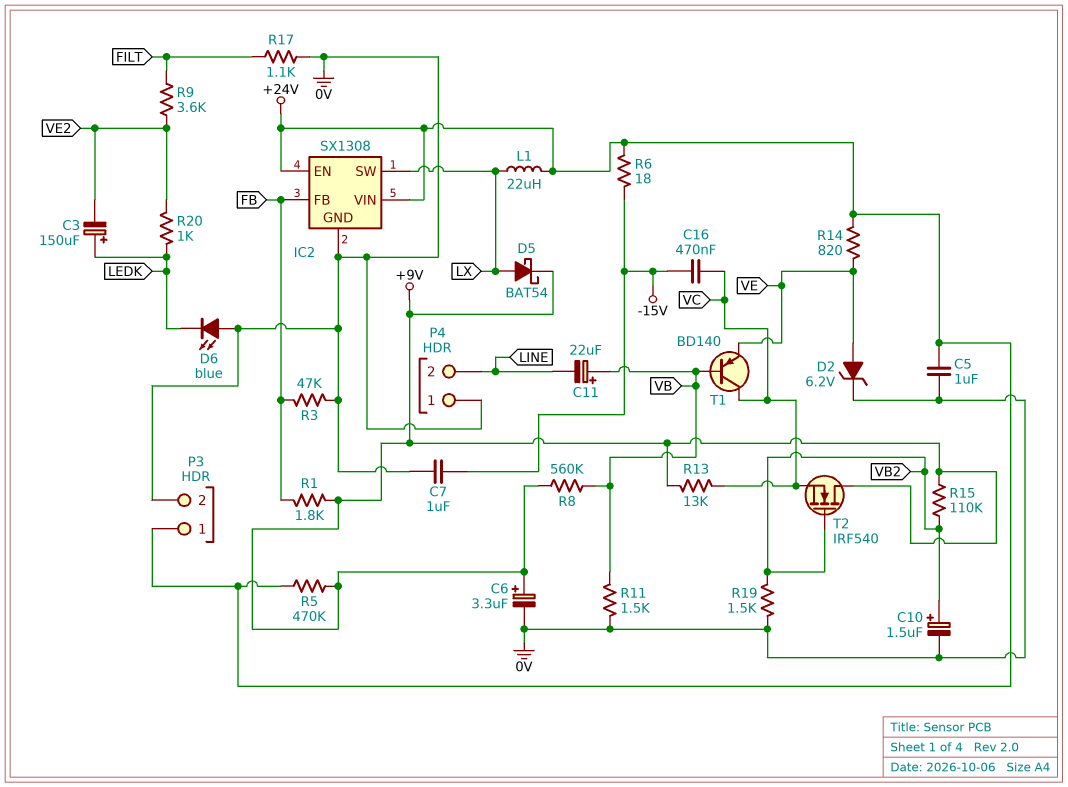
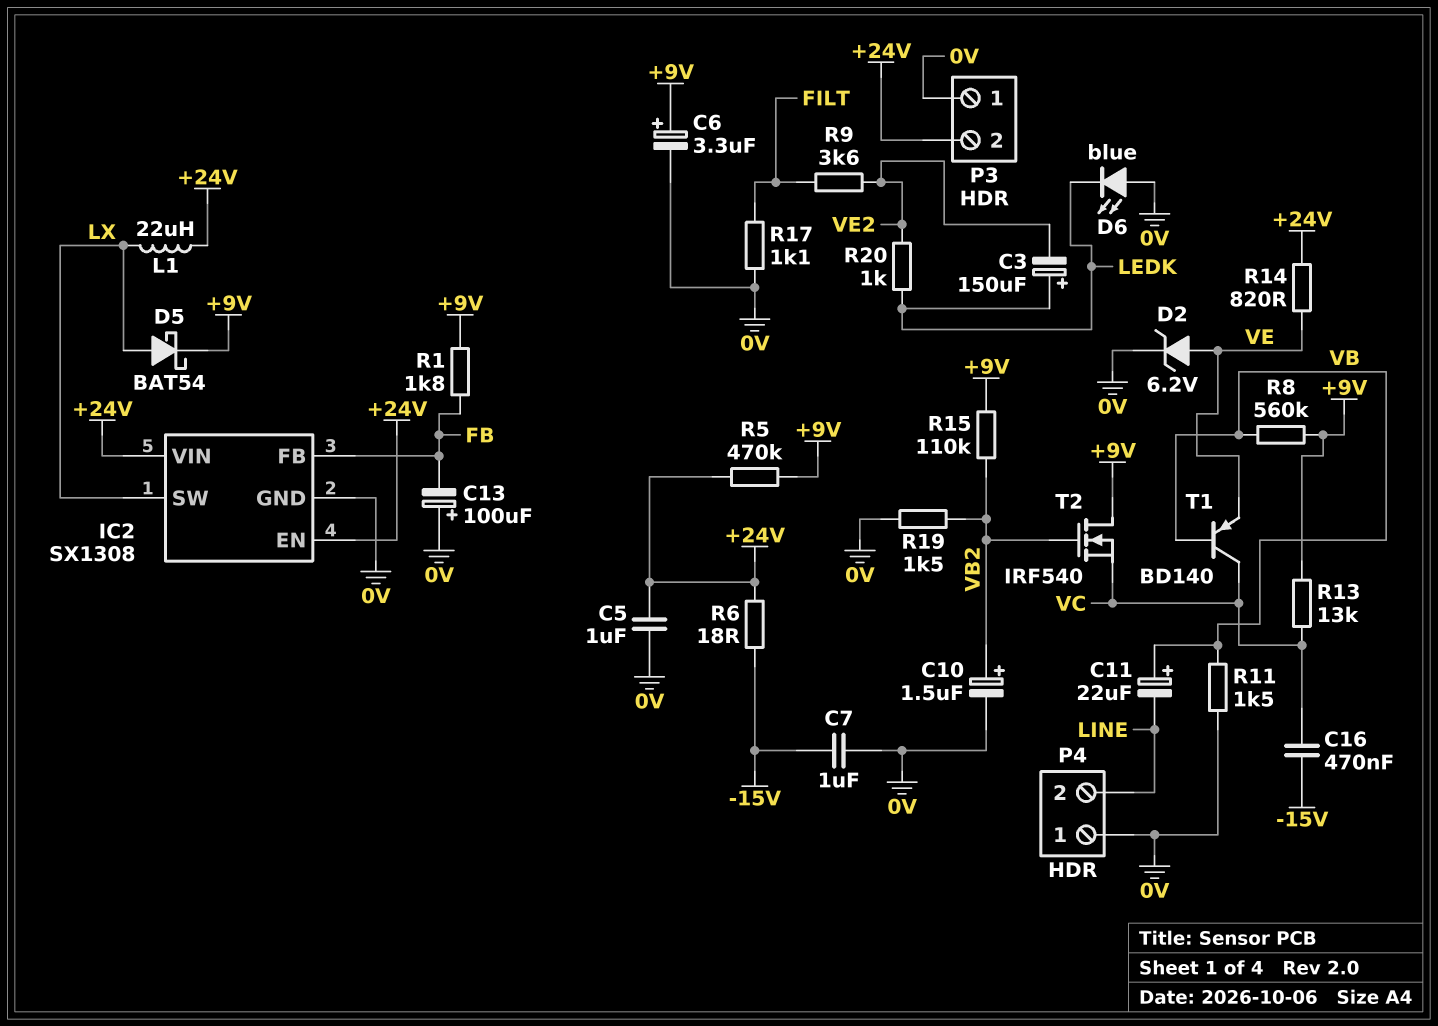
C13: none -> 100uF (plus 0V, minus FB)
P3 pin 1: +24V -> 0V
P3 pin 2: 0V -> +24V
R3: 47k (0V, FB) -> none

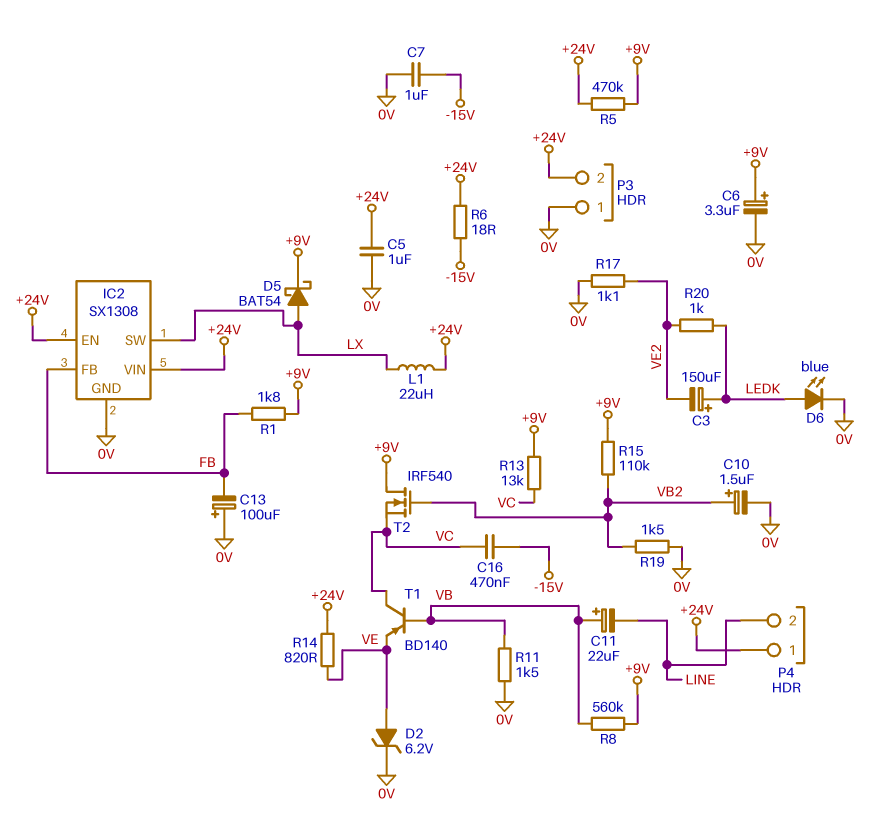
D6: LED blue (A 0V, K LEDK) -> LED blue (A LEDK, K 0V)
P4 pin 1: 0V -> +24V
R9: 3.6k (FILT, VE2) -> none
R17: 1.1k (0V, FILT) -> 1.1k (0V, VE2)

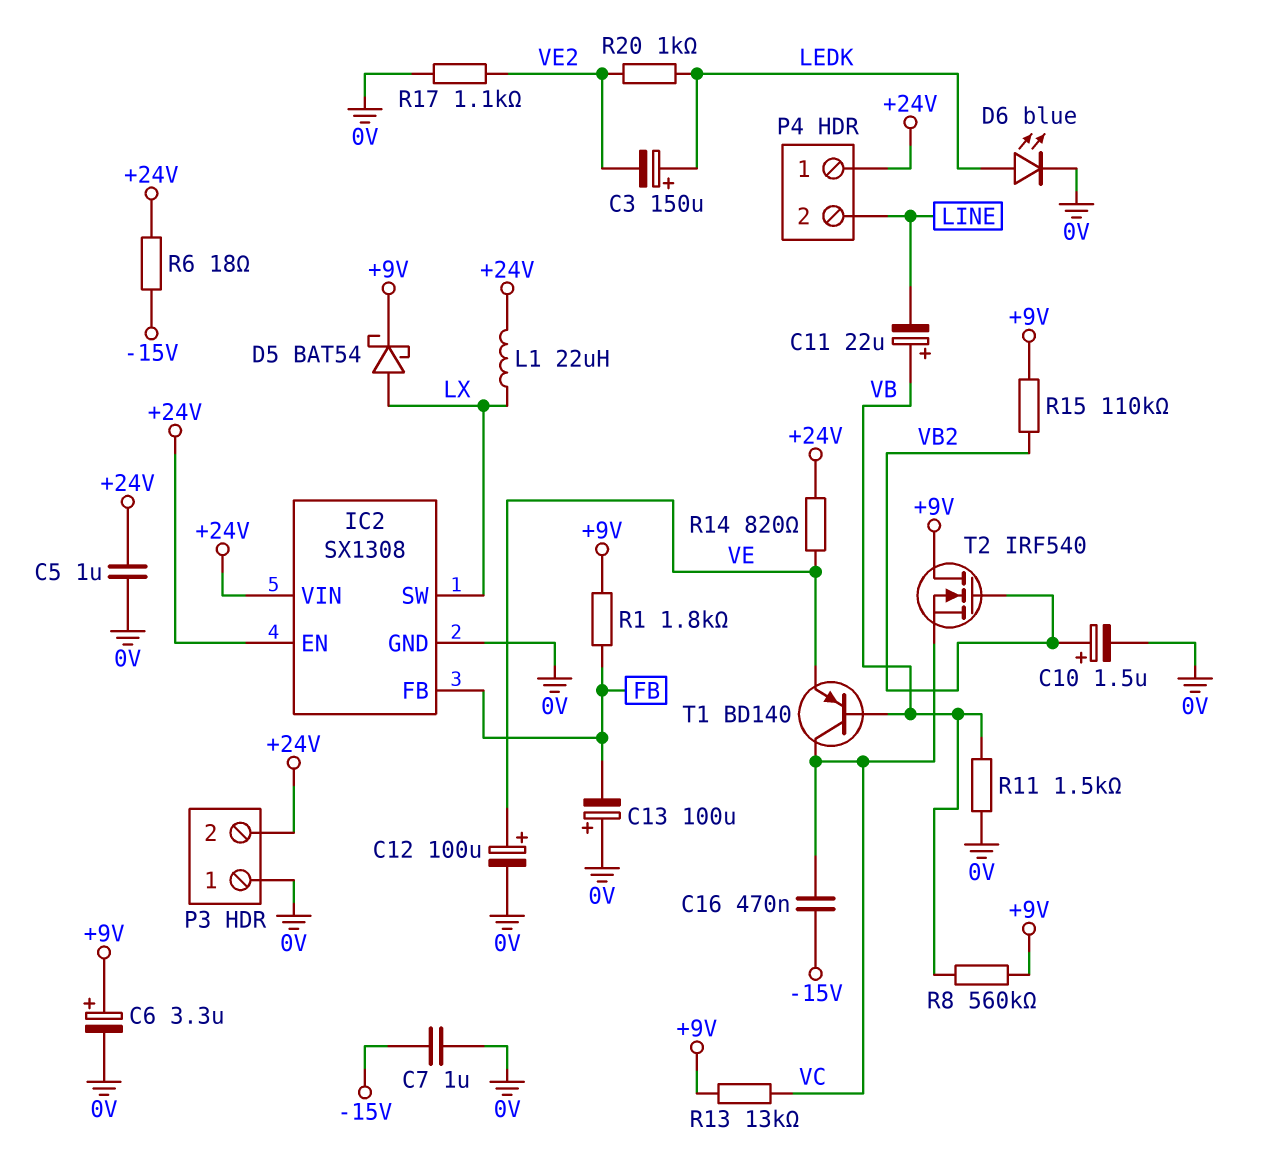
C12: none -> 100uF (plus VE, minus 0V)
D2: zener 6.2V (A VE, K 0V) -> none
R5: 470k (+9V, +24V) -> none
R19: 1.5k (0V, VB2) -> none

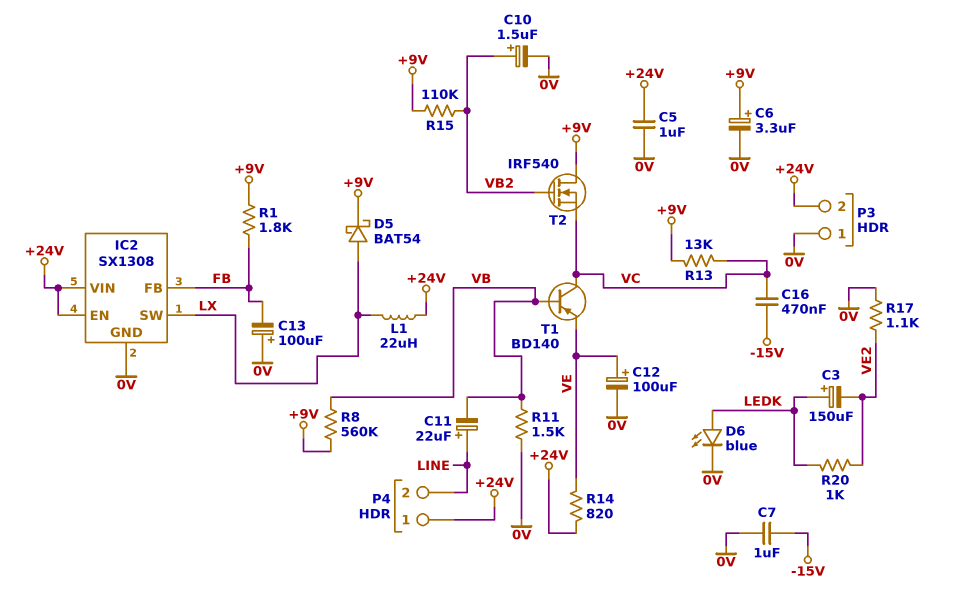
C11: 22uF (plus VB, minus LINE) -> 22uF (plus LINE, minus VB)
R6: 18 (+24V, -15V) -> none

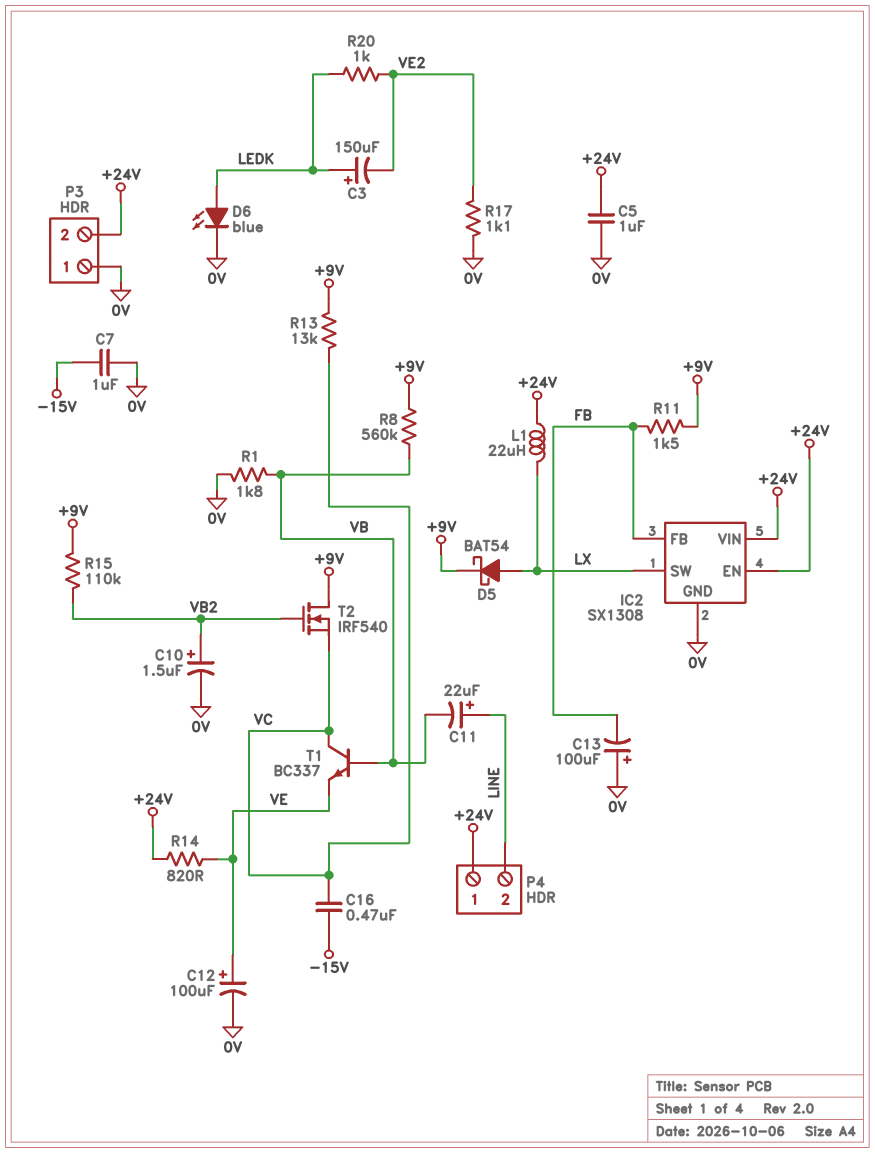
C6: 3.3uF (plus +9V, minus 0V) -> none
R1: 1.8k (+9V, FB) -> 1.8k (0V, VB)
R11: 1.5k (0V, VB) -> 1.5k (+9V, FB)
T1: PNP BD140 (B VB, C VC, E VE) -> NPN BC337 (B VB, C VC, E VE)

